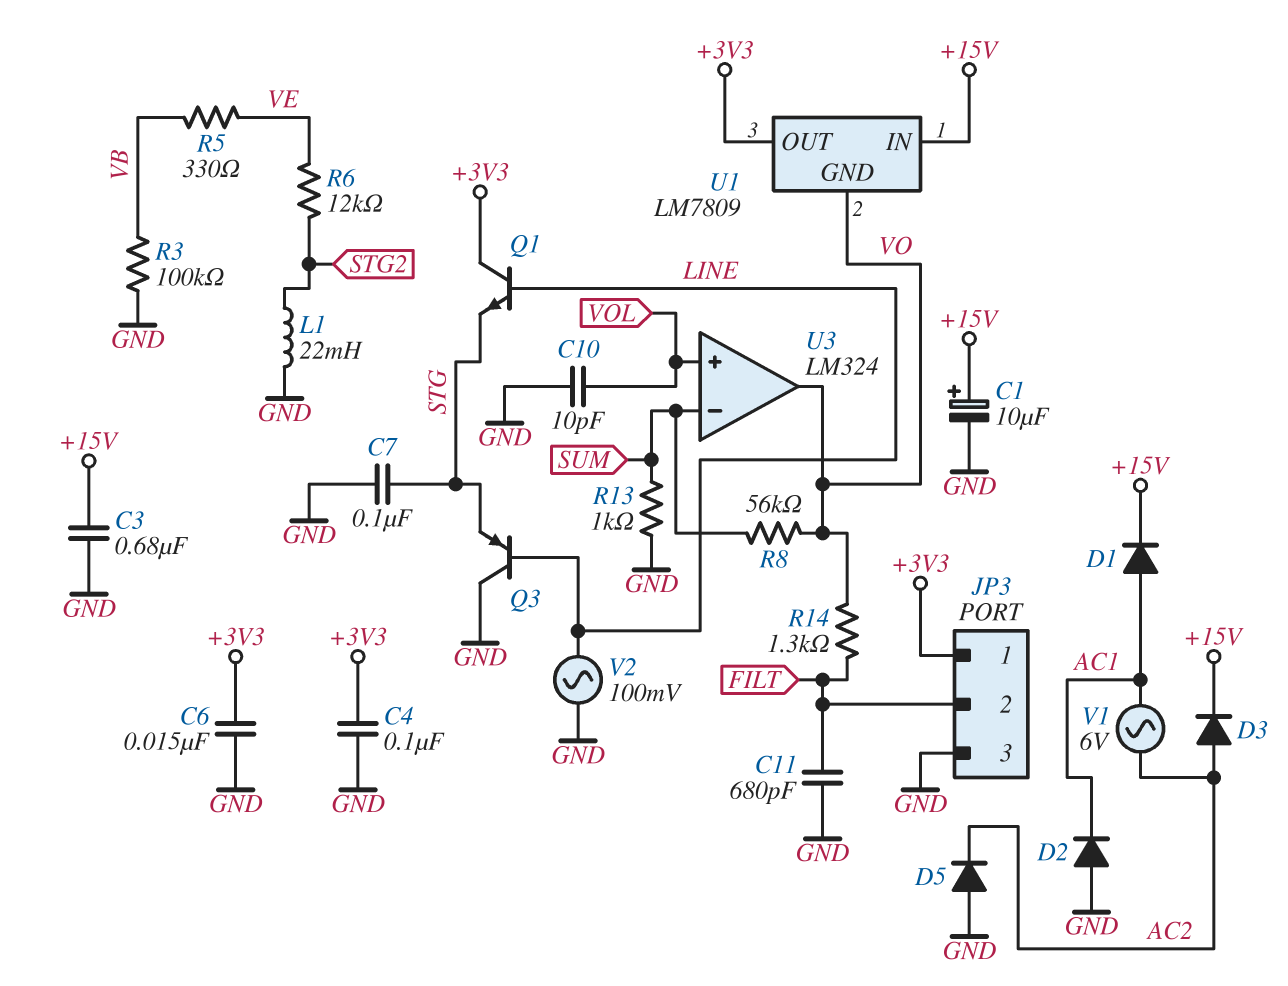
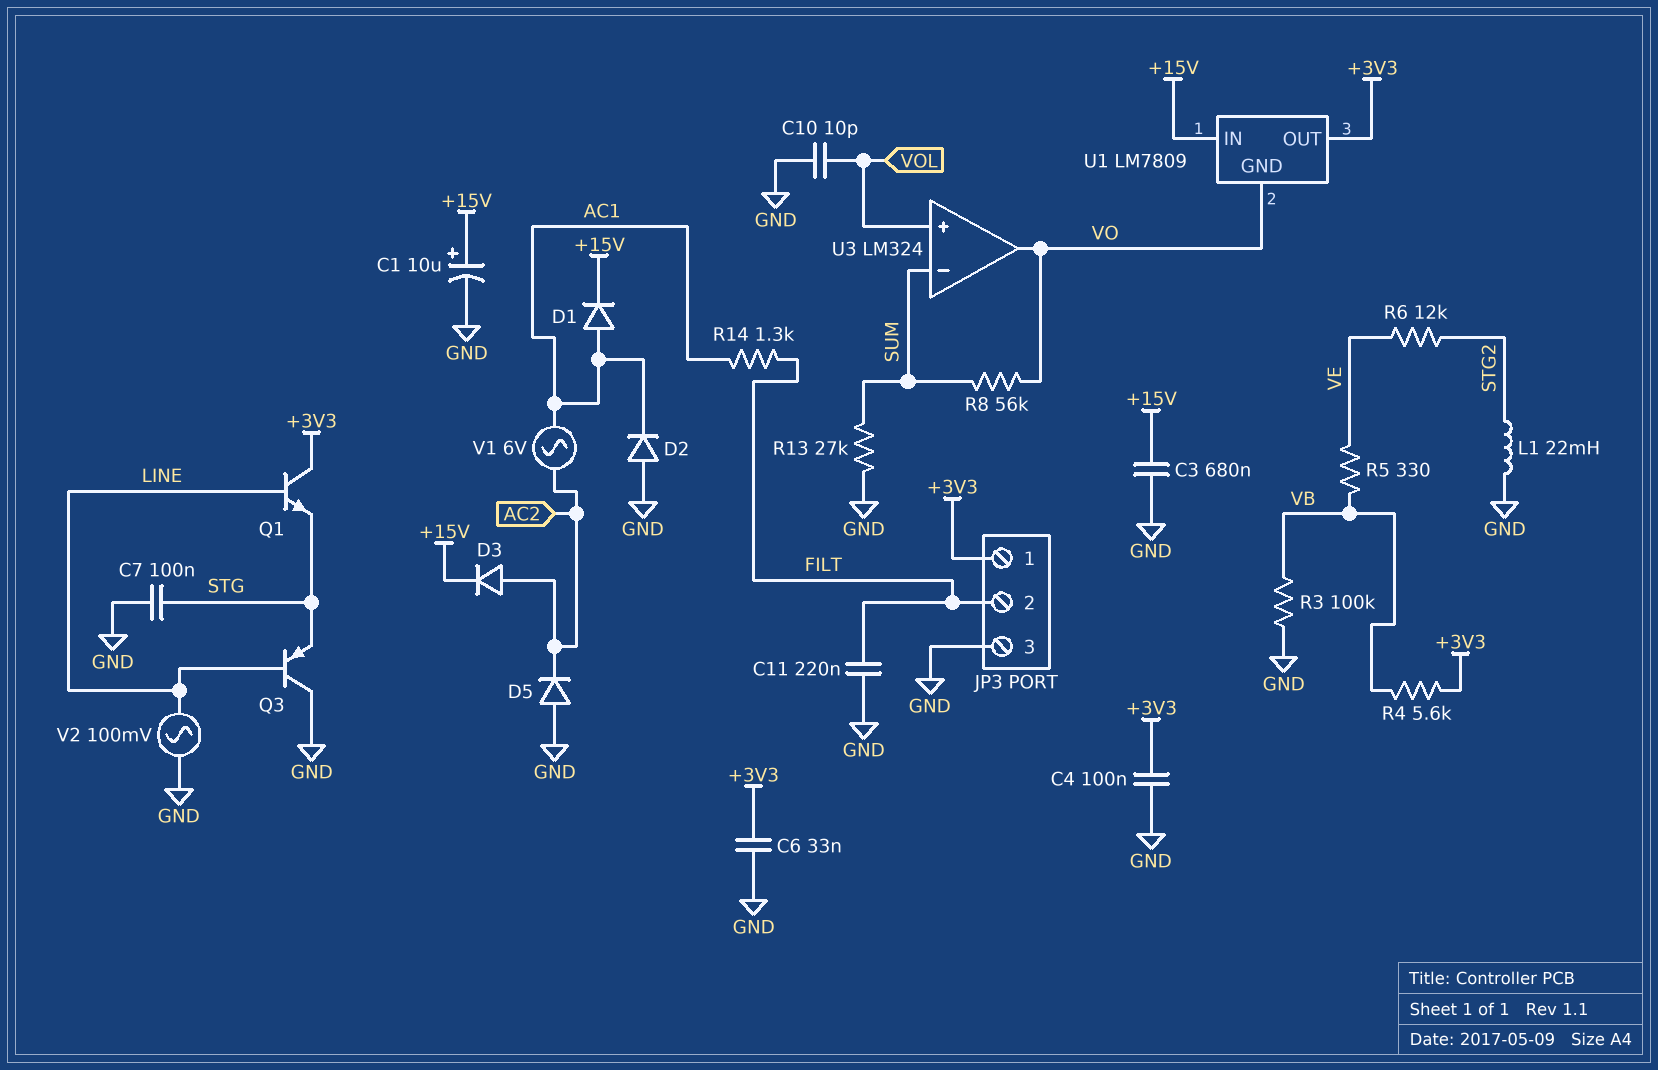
C6: 15nF (+3V3, GND) -> 33nF (+3V3, GND)
C11: 680pF (FILT, GND) -> 220nF (FILT, GND)
R4: none -> 5.6k (+3V3, VB)
R13: 1k (GND, SUM) -> 27k (GND, SUM)
R14: 1.3k (FILT, VO) -> 1.3k (AC1, FILT)

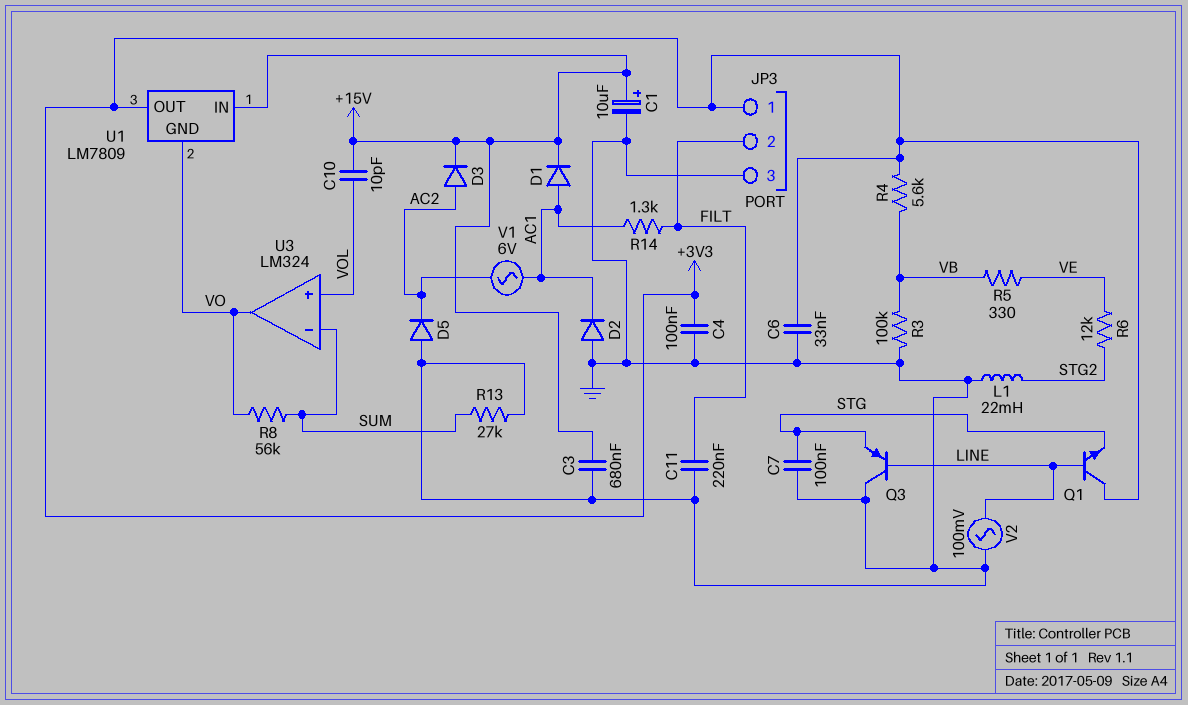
C10: 10pF (GND, VOL) -> 10pF (+15V, VOL)

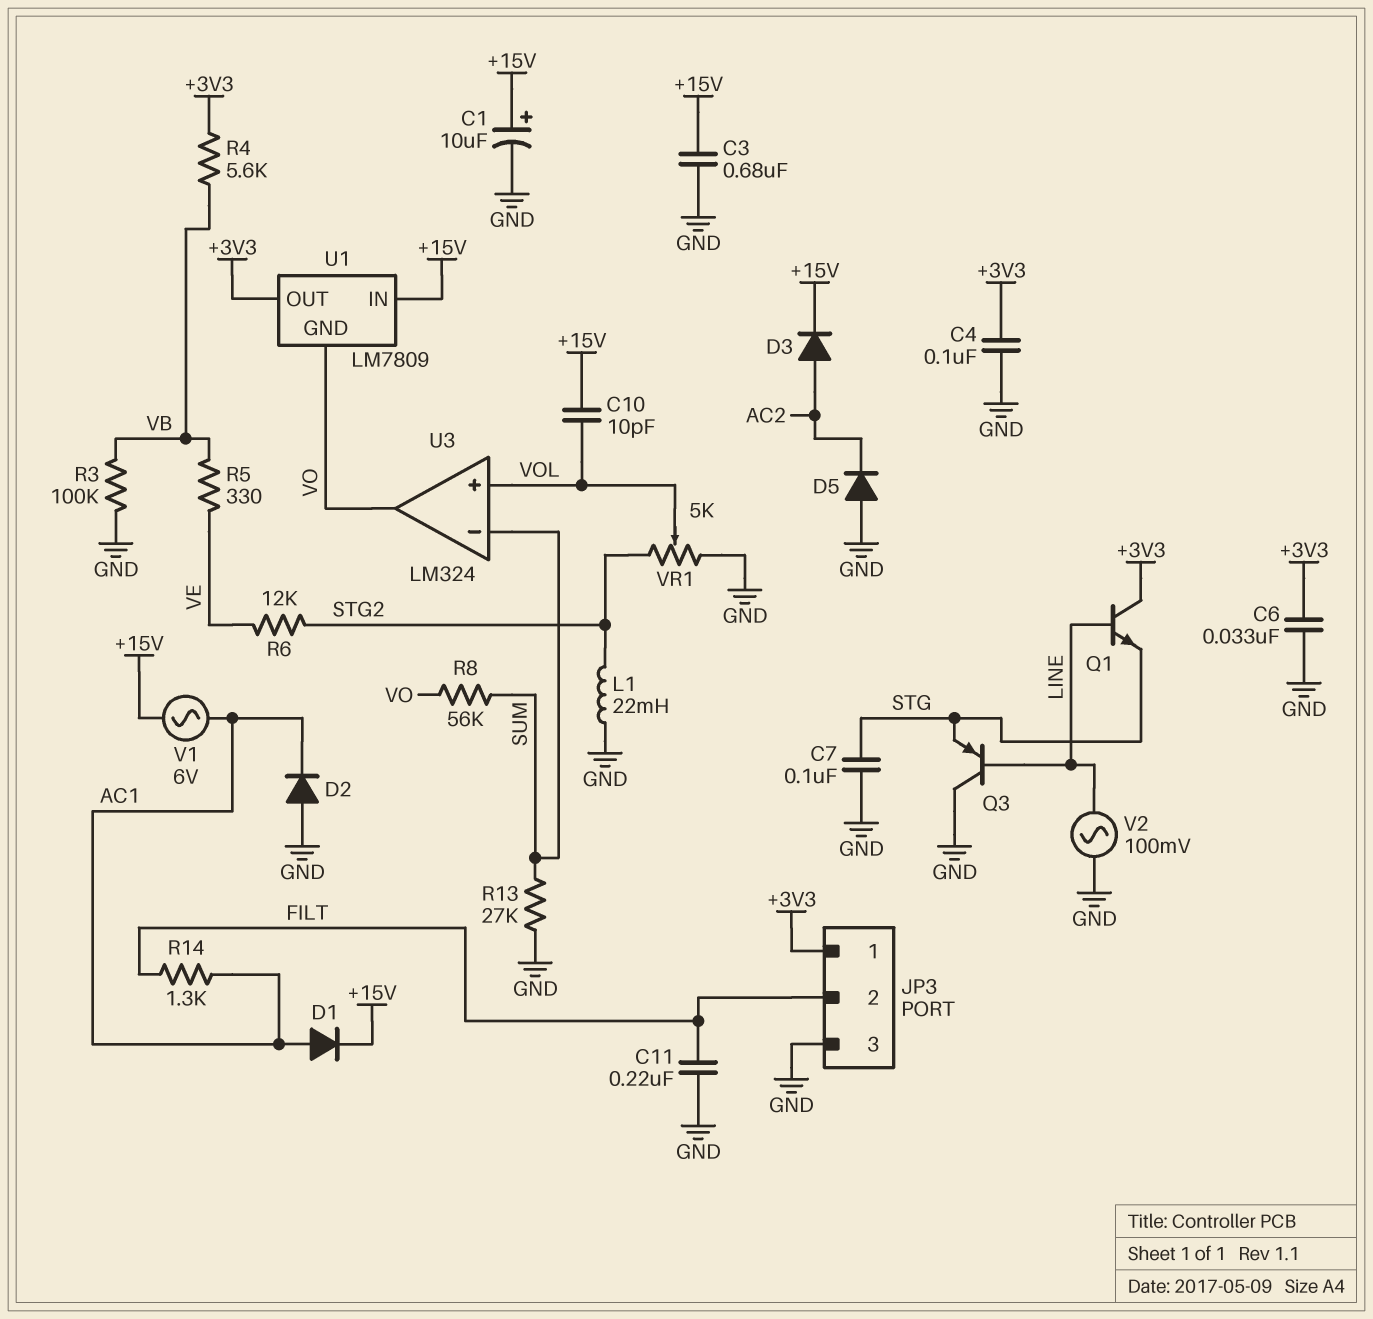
V1: AC 6V (AC1, AC2) -> AC 6V (+15V, AC1)
VR1: none -> 5k (GND, STG2, wiper VOL)

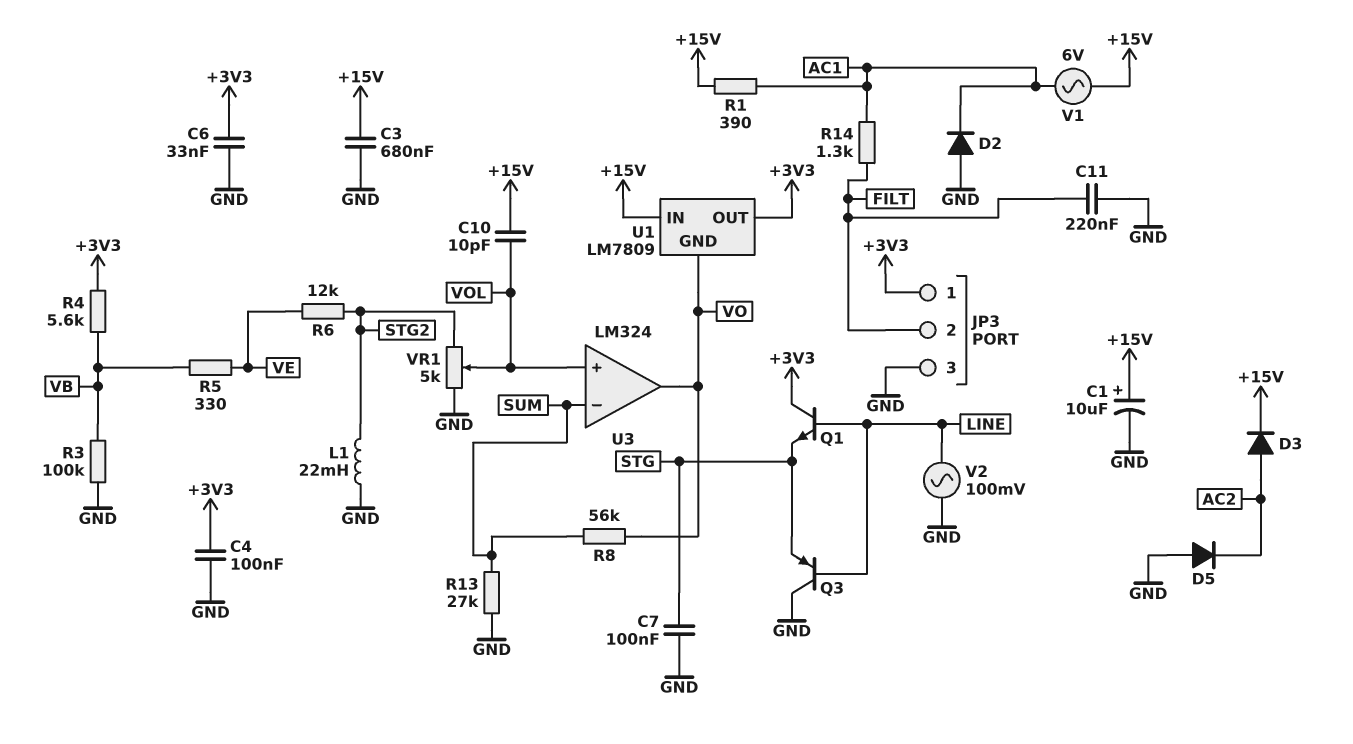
D1: diode (A AC1, K +15V) -> none
R1: none -> 390 (+15V, AC1)

